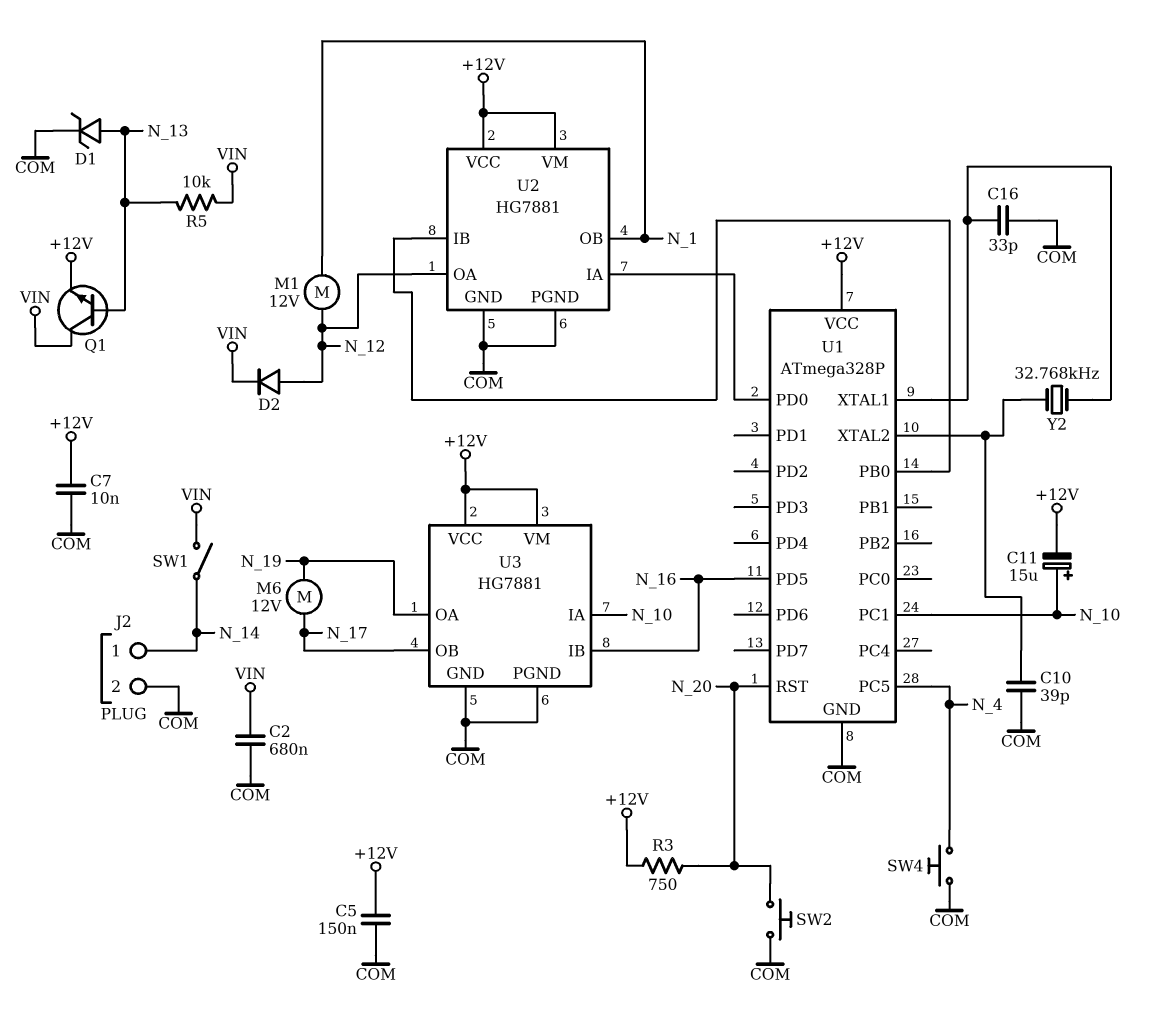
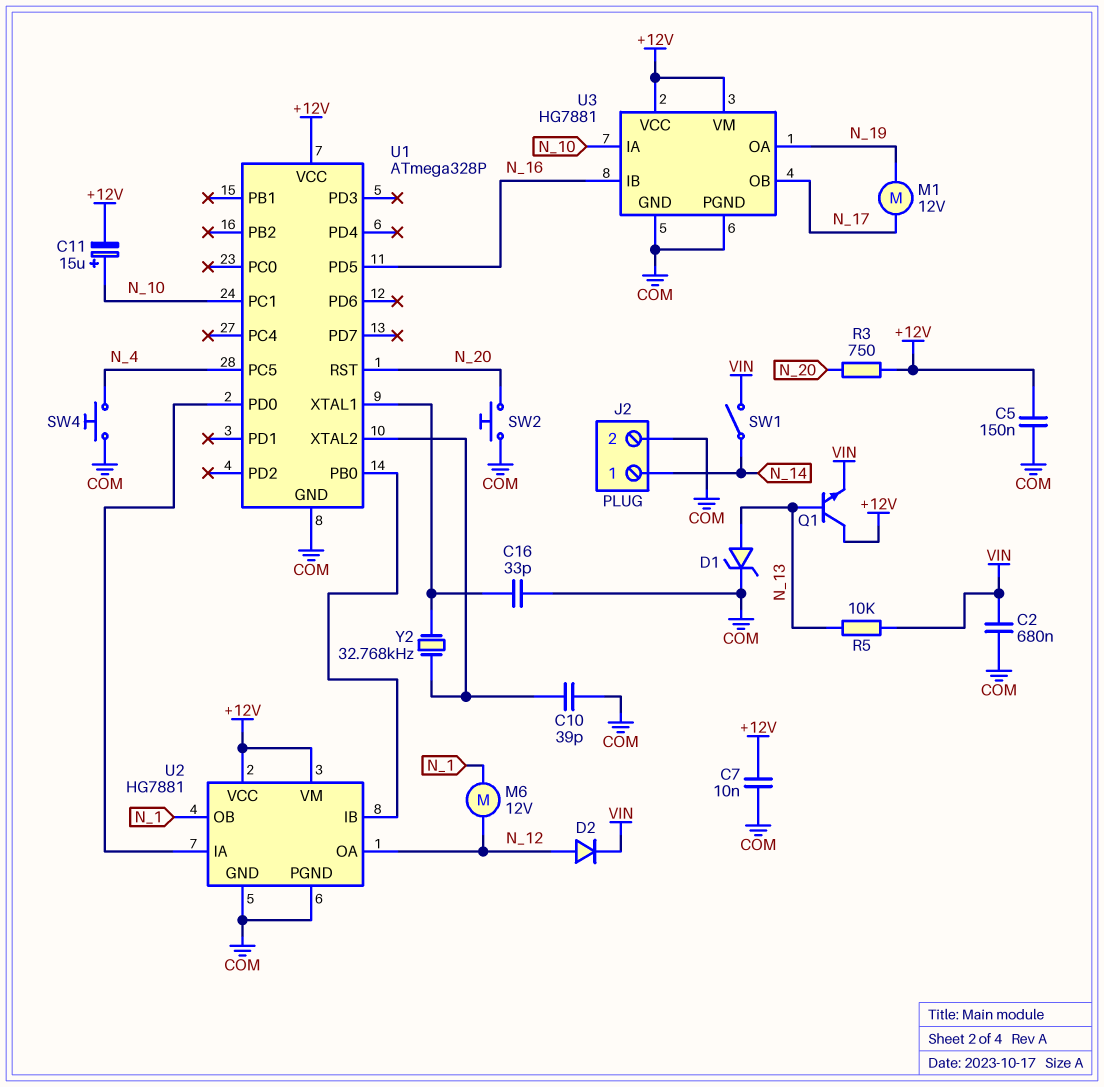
M1: motor 12V (N_1, N_12) -> motor 12V (N_17, N_19)
M6: motor 12V (N_17, N_19) -> motor 12V (N_1, N_12)
Q1: NPN (B N_13, C VIN, E +12V) -> NPN (B N_13, C +12V, E VIN)

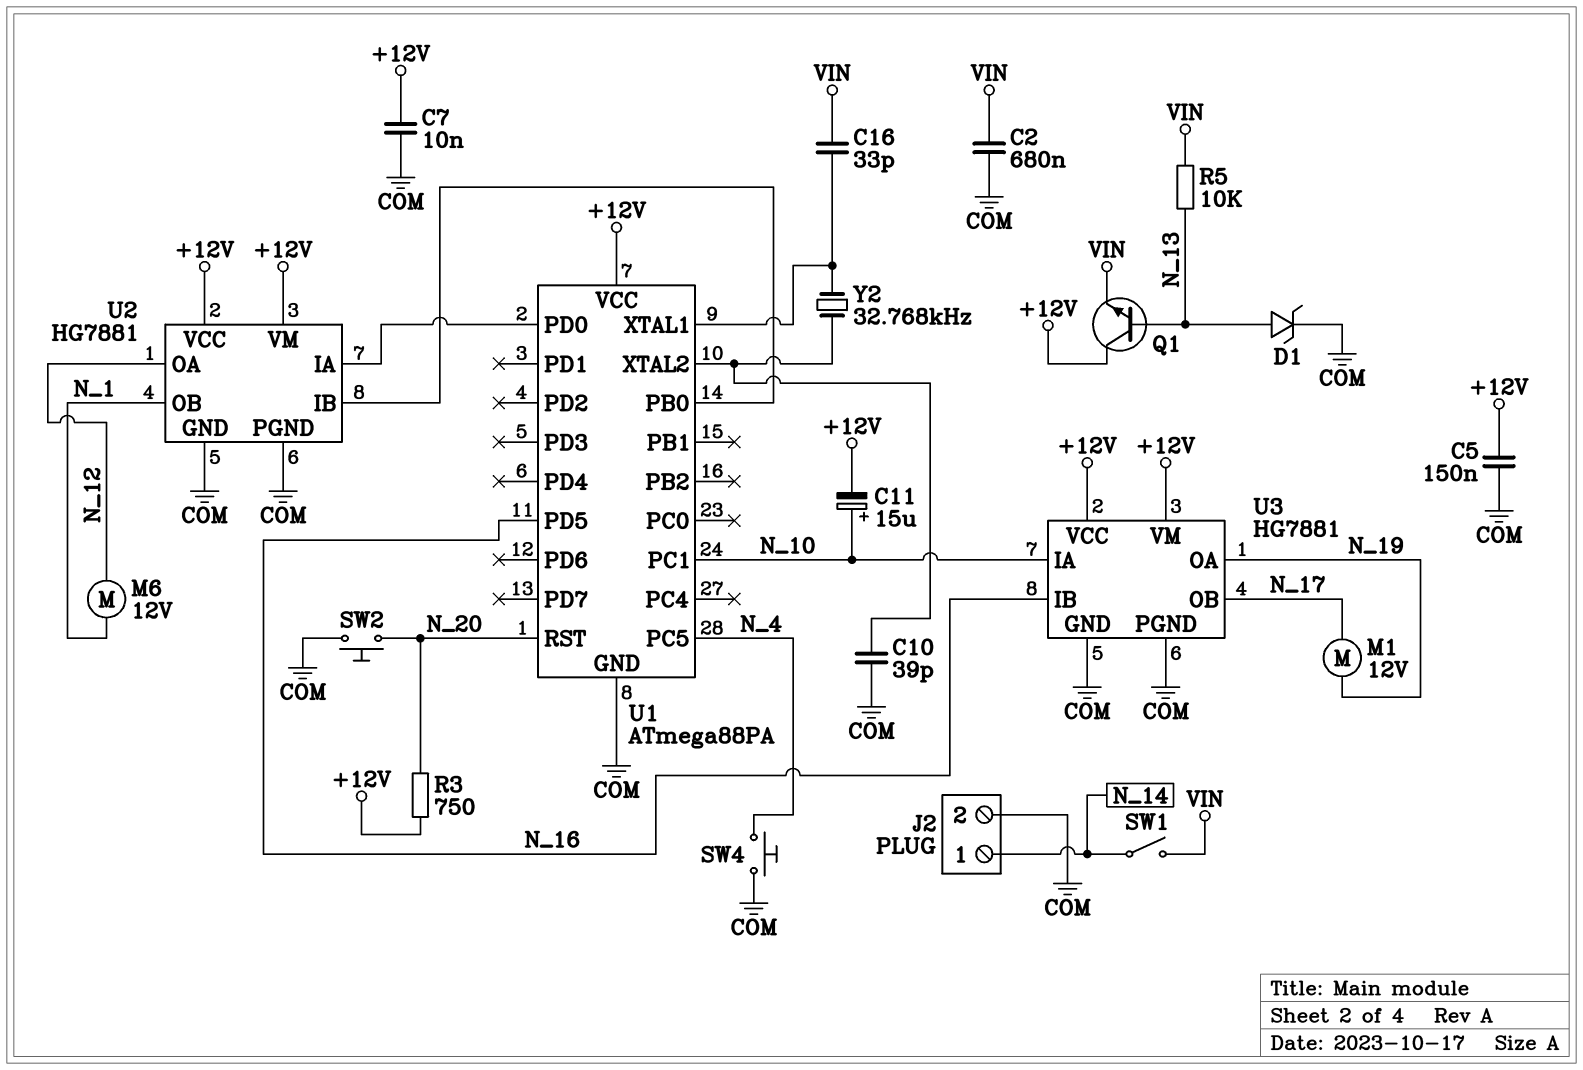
C16: 33pF (COM, U1/XTAL1) -> 33pF (U1/XTAL1, VIN)
D2: diode (A N_12, K VIN) -> none
U1: ATmega328P -> ATmega88PA

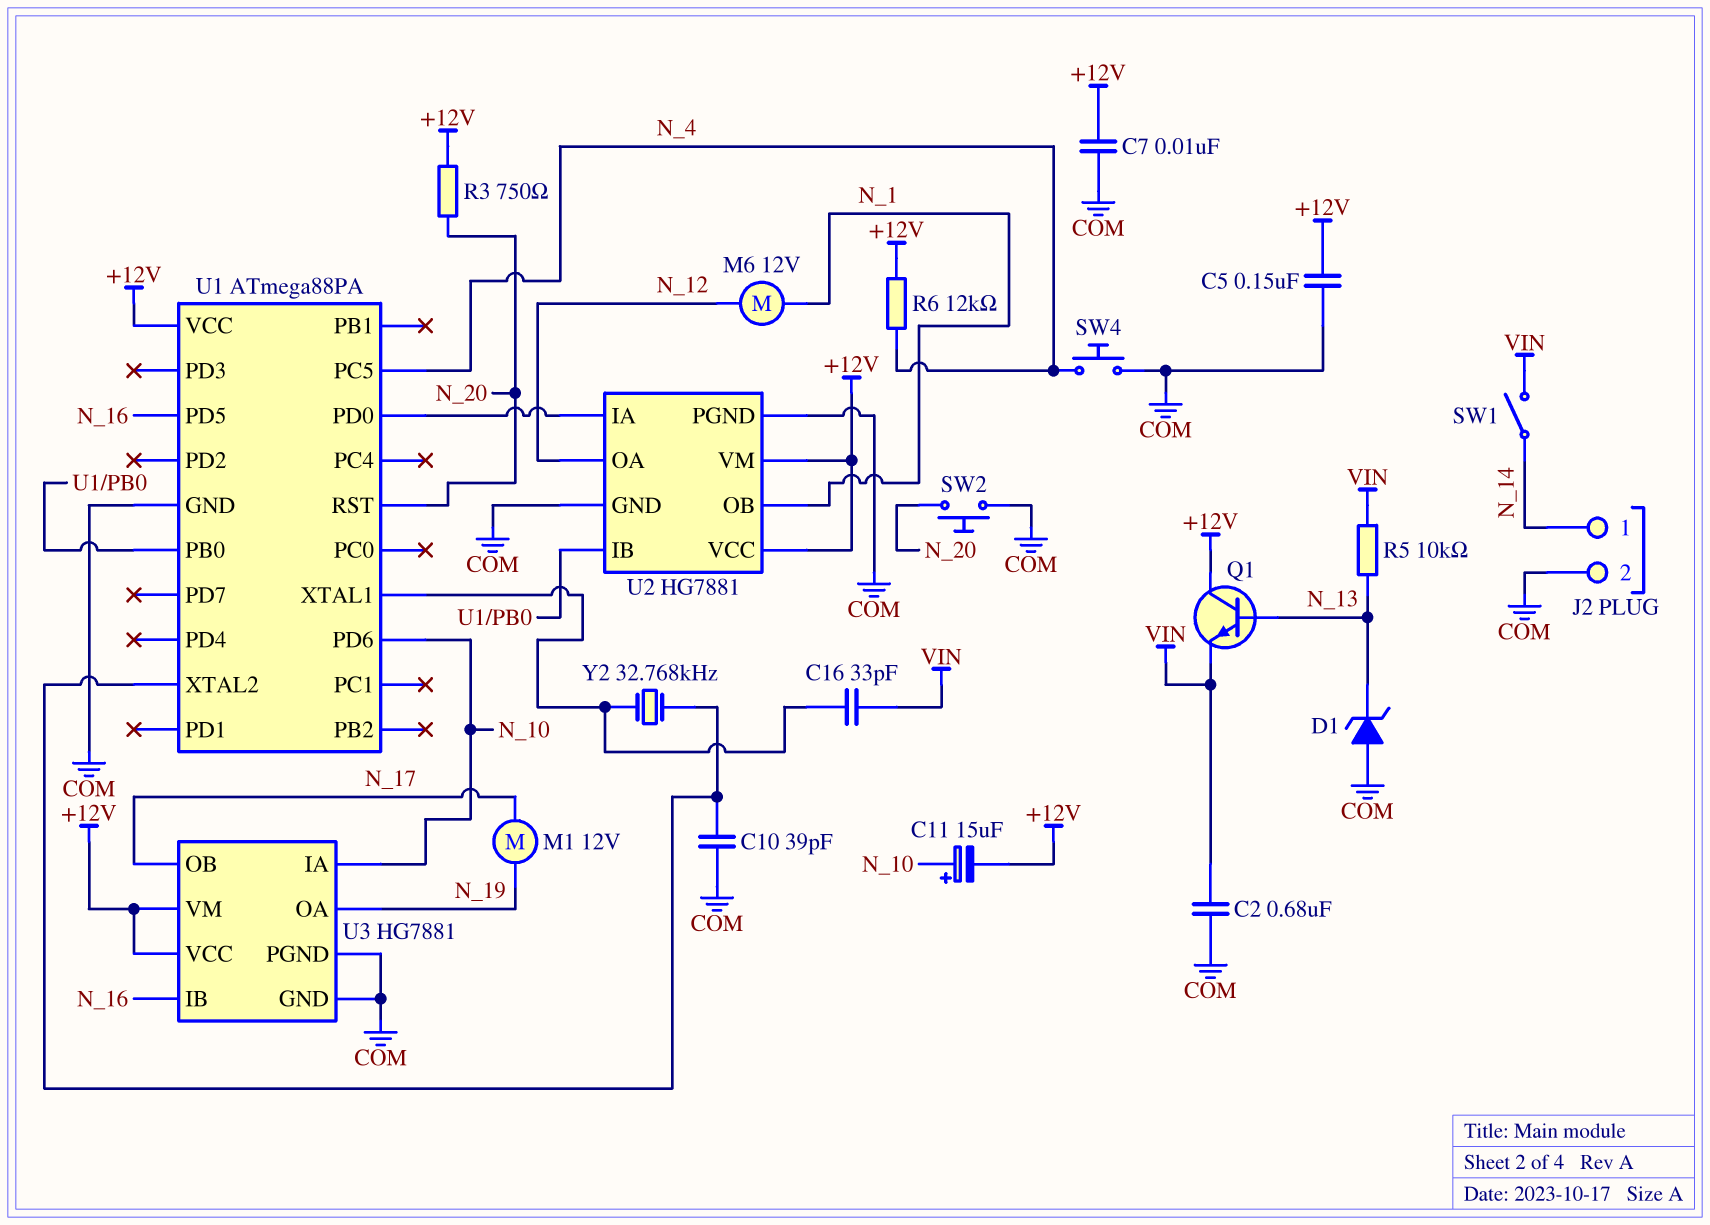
D1: zener (A N_13, K COM) -> zener (A COM, K N_13)
R6: none -> 12k (+12V, N_4)
U1 pin PC1: N_10 -> none
U1 pin PD6: none -> N_10

